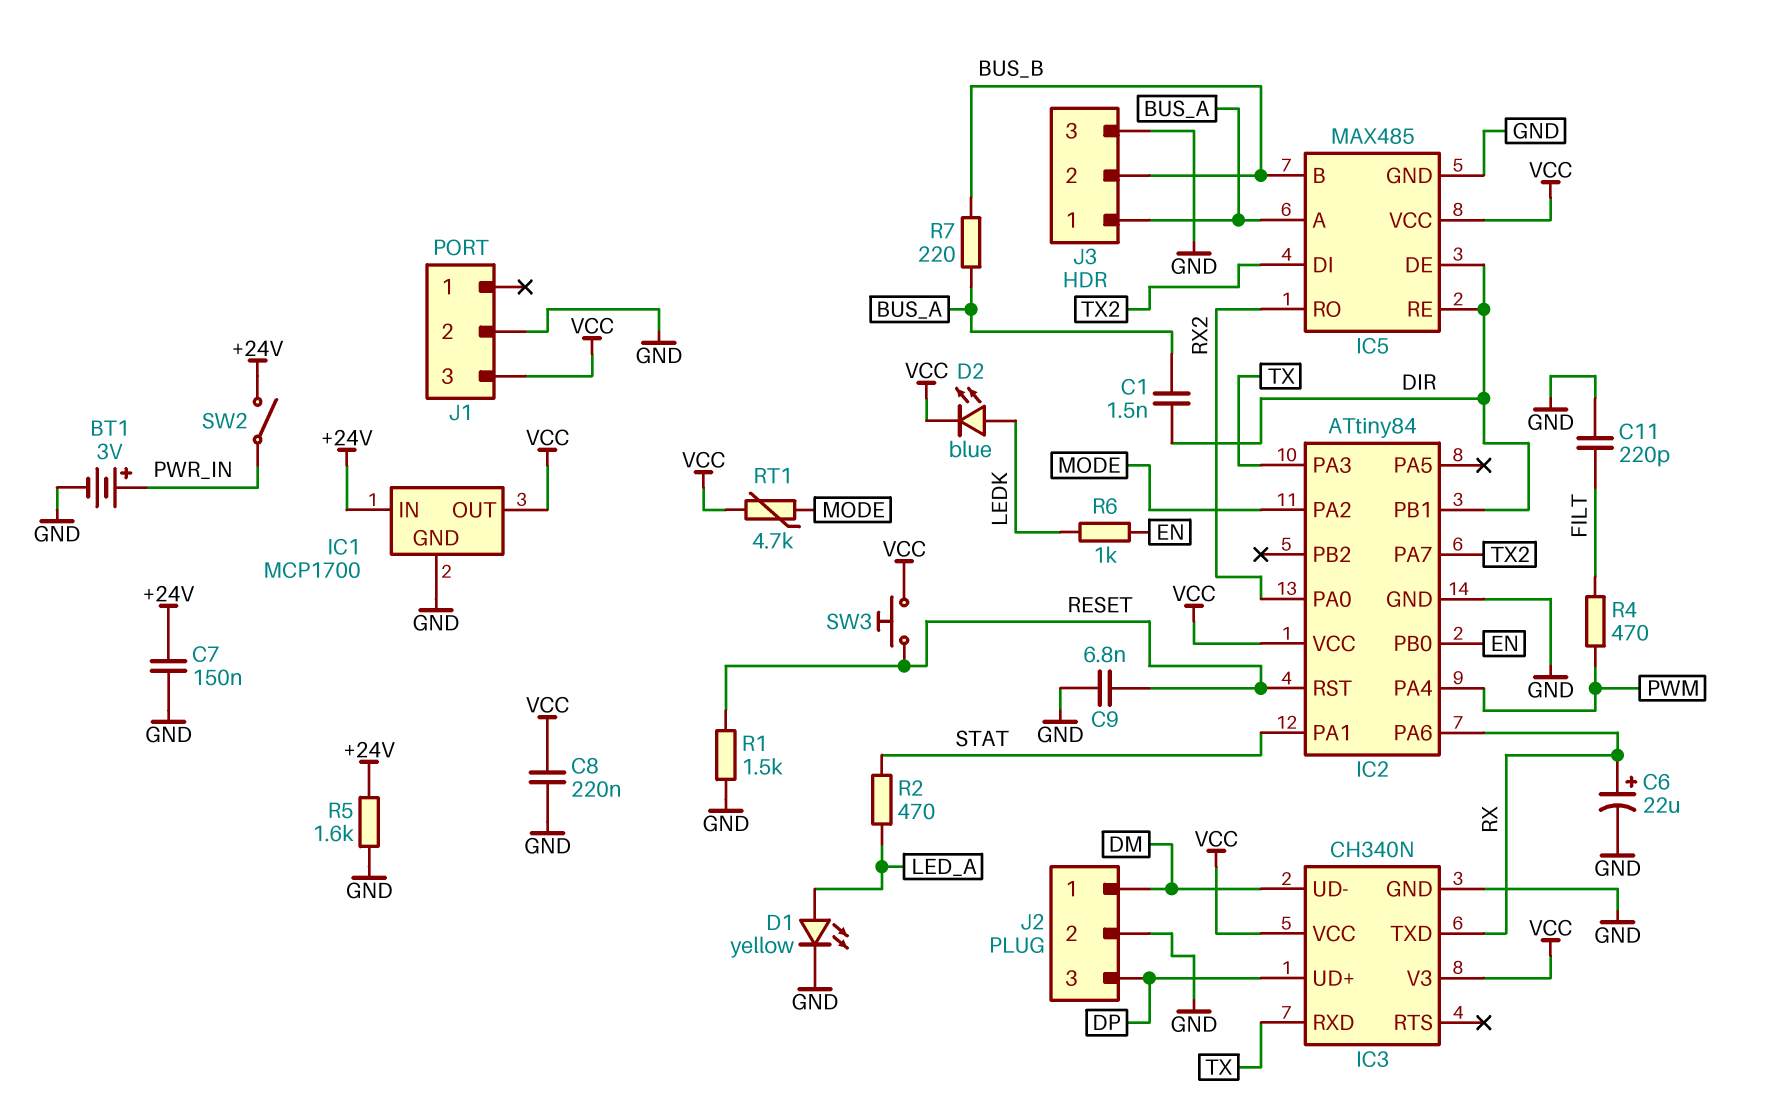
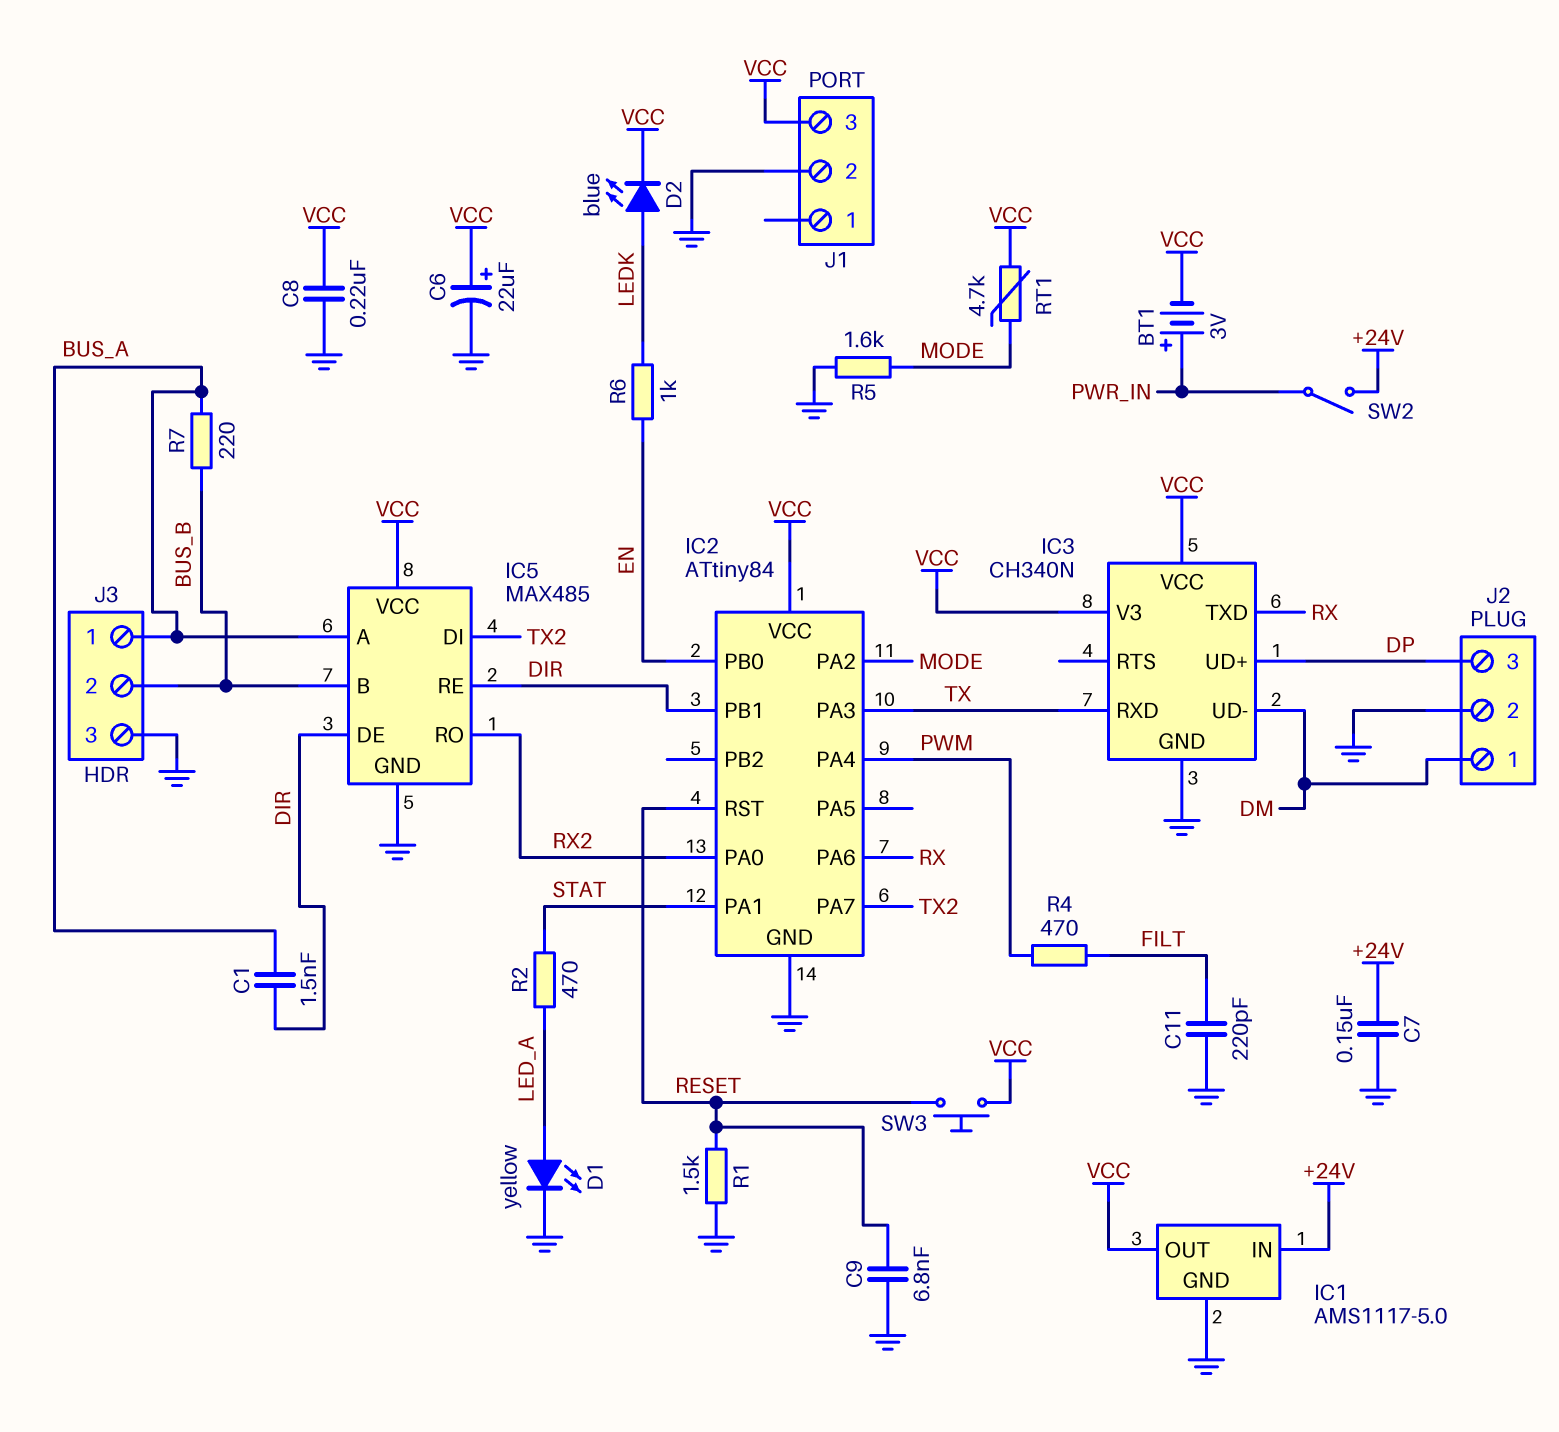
BT1: 3V (plus PWR_IN, minus GND) -> 3V (plus PWR_IN, minus VCC)
C6: 22uF (plus RX, minus GND) -> 22uF (plus VCC, minus GND)
IC1: MCP1700 -> AMS1117-5.0
R5: 1.6k (+24V, GND) -> 1.6k (GND, MODE)

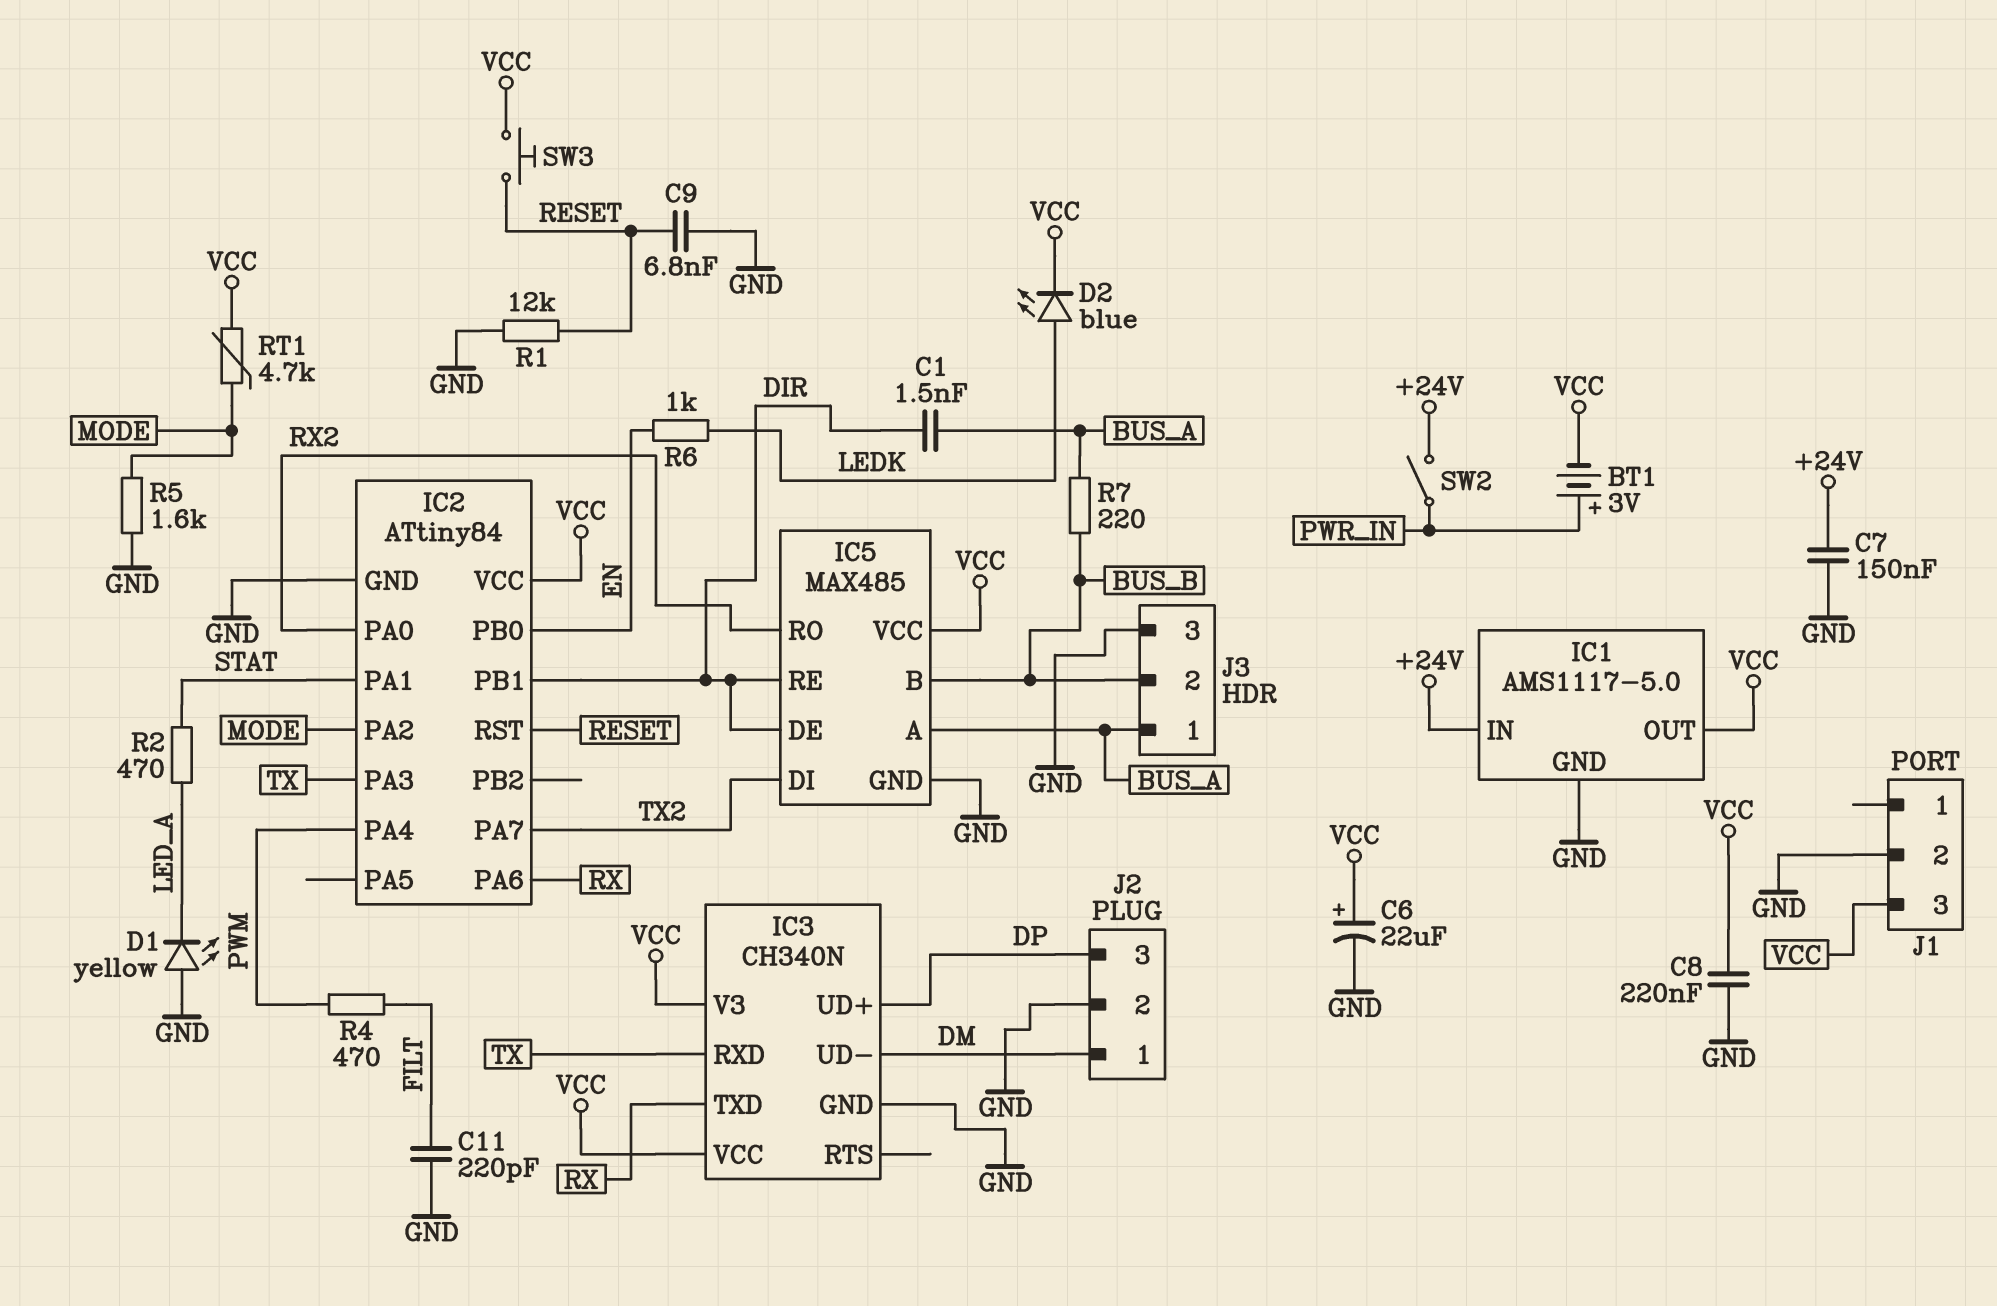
D1: LED yellow (A LED_A, K GND) -> LED yellow (A GND, K LED_A)
R1: 1.5k (GND, RESET) -> 12k (GND, RESET)

